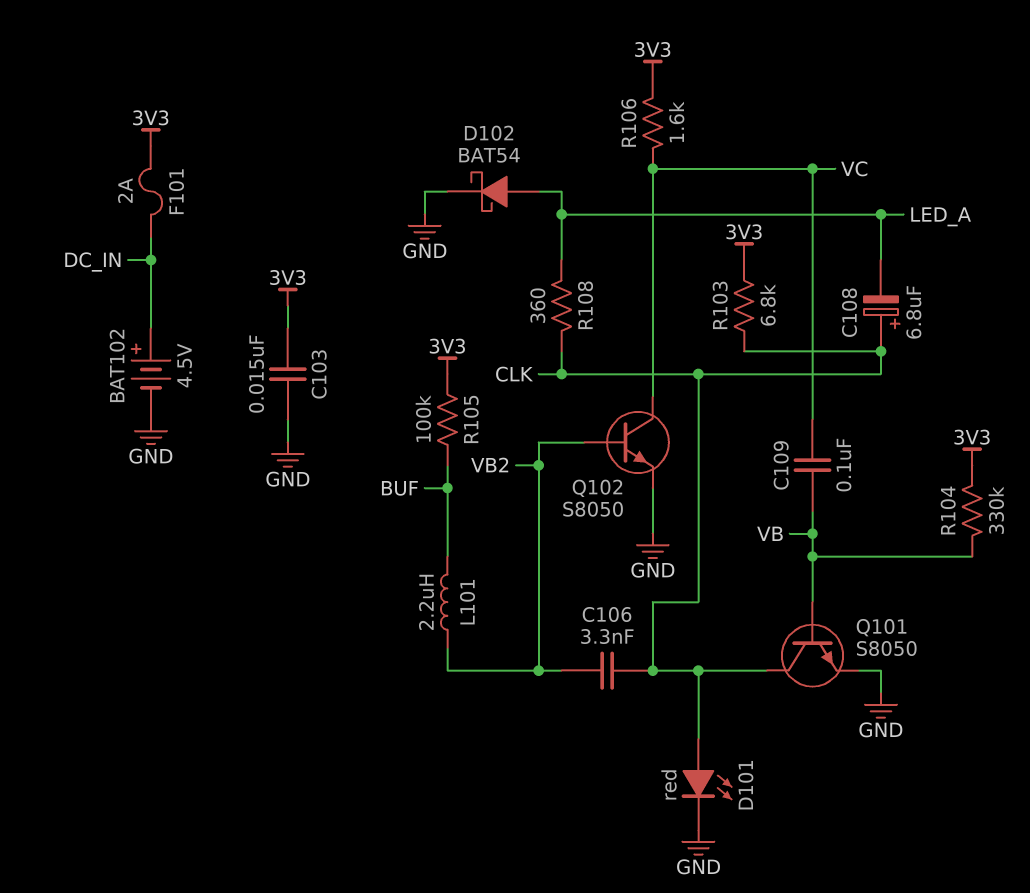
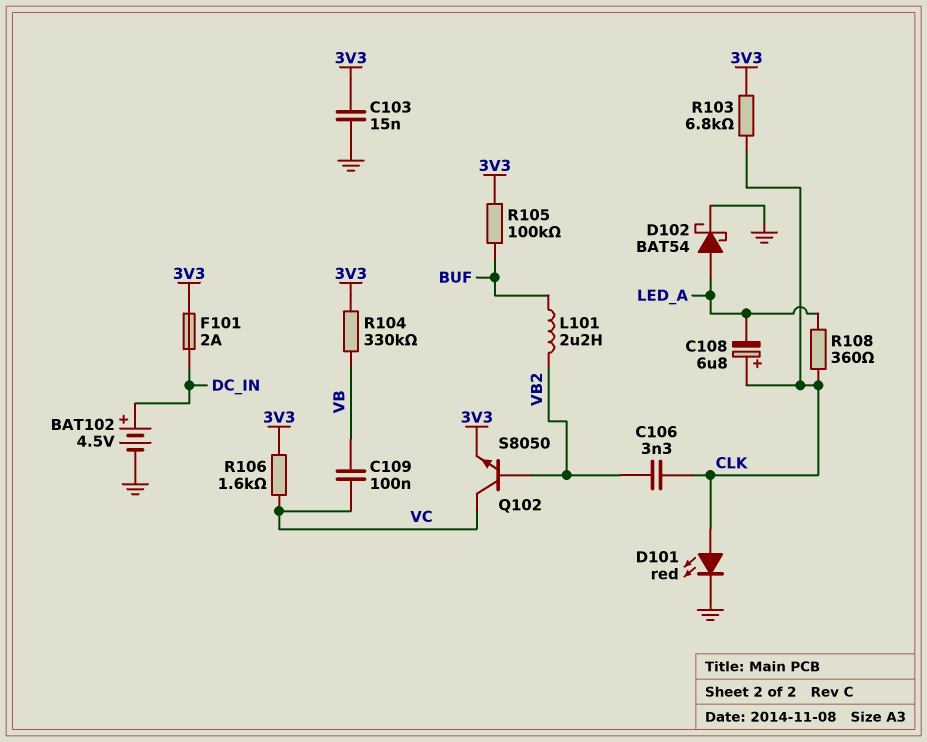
Q101: NPN S8050 (B VB, C CLK, E GND) -> none
Q102: NPN S8050 (B VB2, C VC, E GND) -> NPN S8050 (B VB2, C VC, E 3V3)

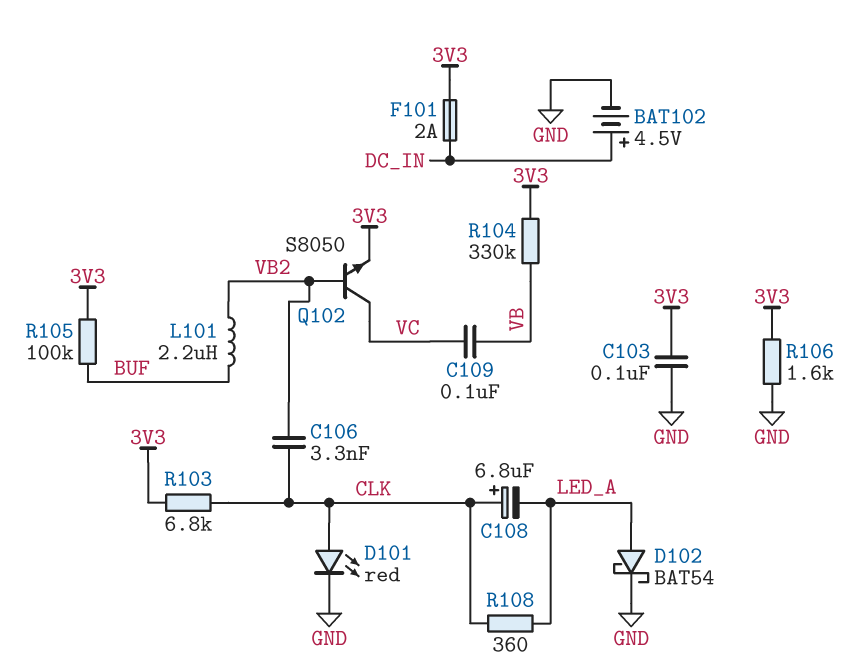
C103: 15nF (3V3, GND) -> 100nF (3V3, GND)
R106: 1.6k (3V3, VC) -> 1.6k (3V3, GND)

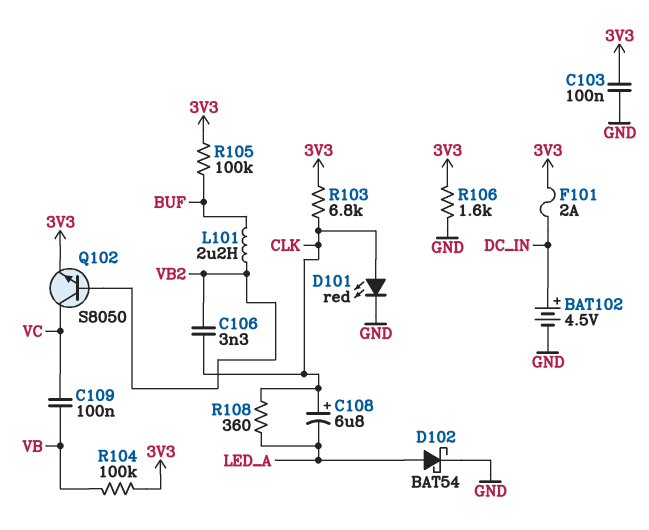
R104: 330k (3V3, VB) -> 100k (3V3, VB)

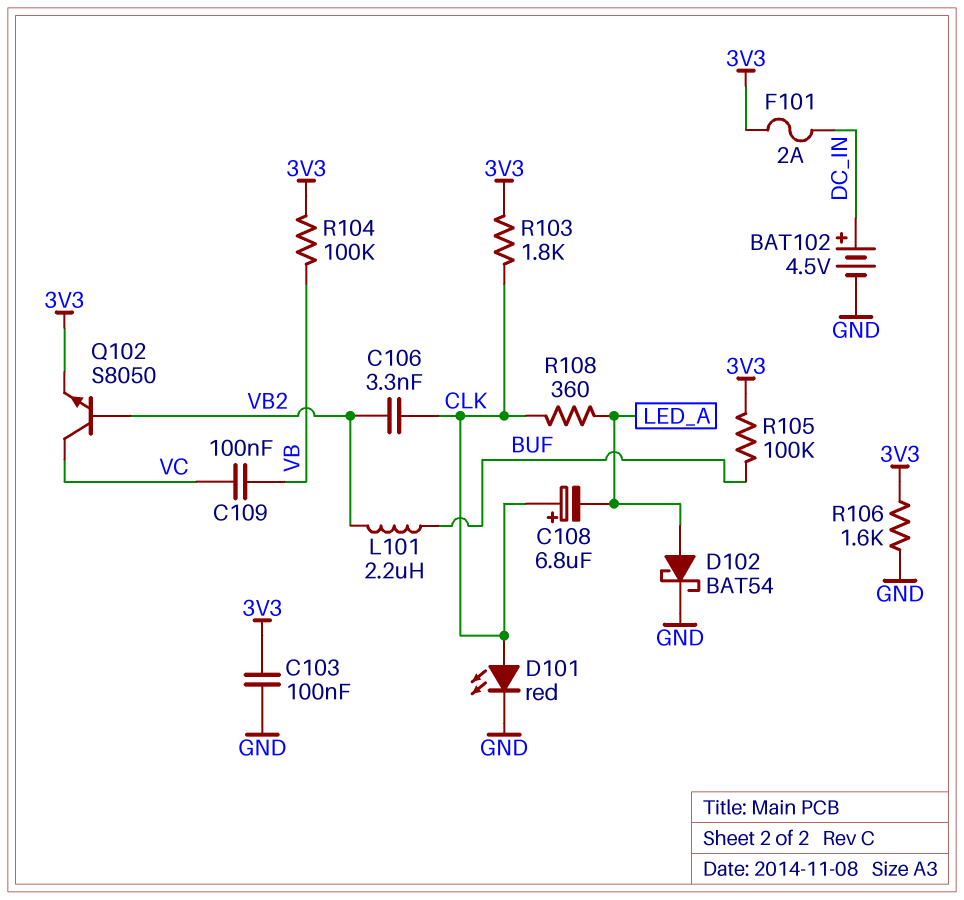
R103: 6.8k (3V3, CLK) -> 1.8k (3V3, CLK)

